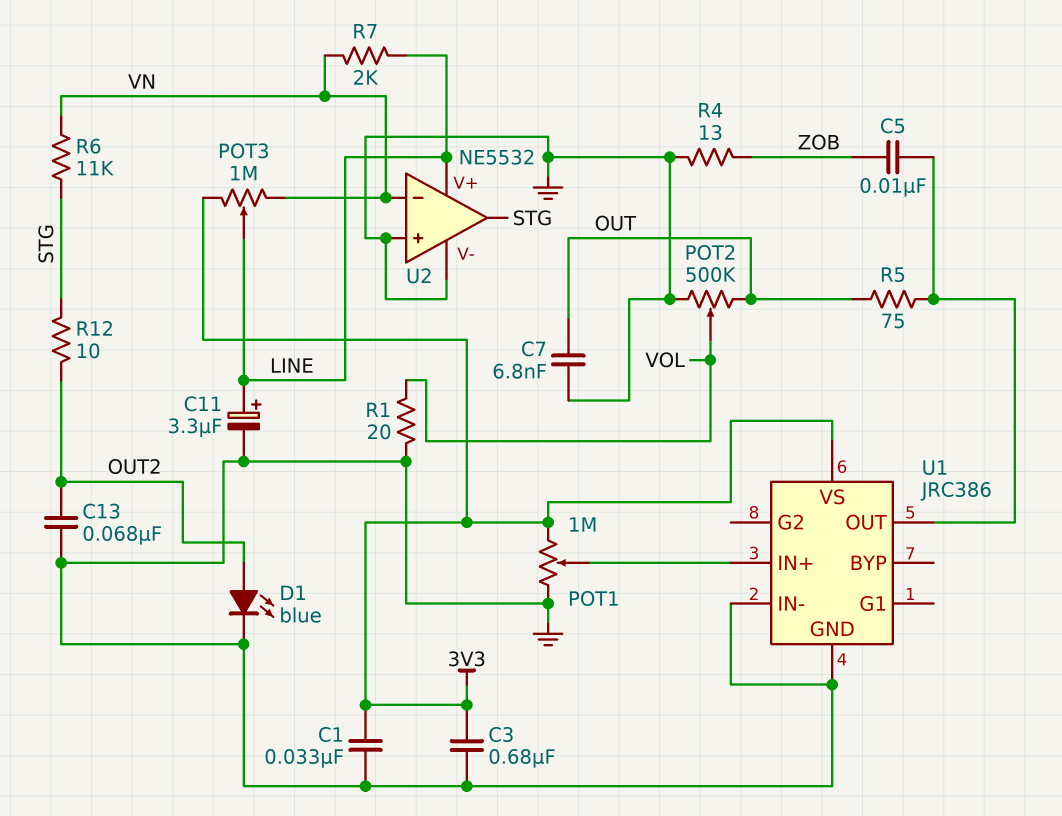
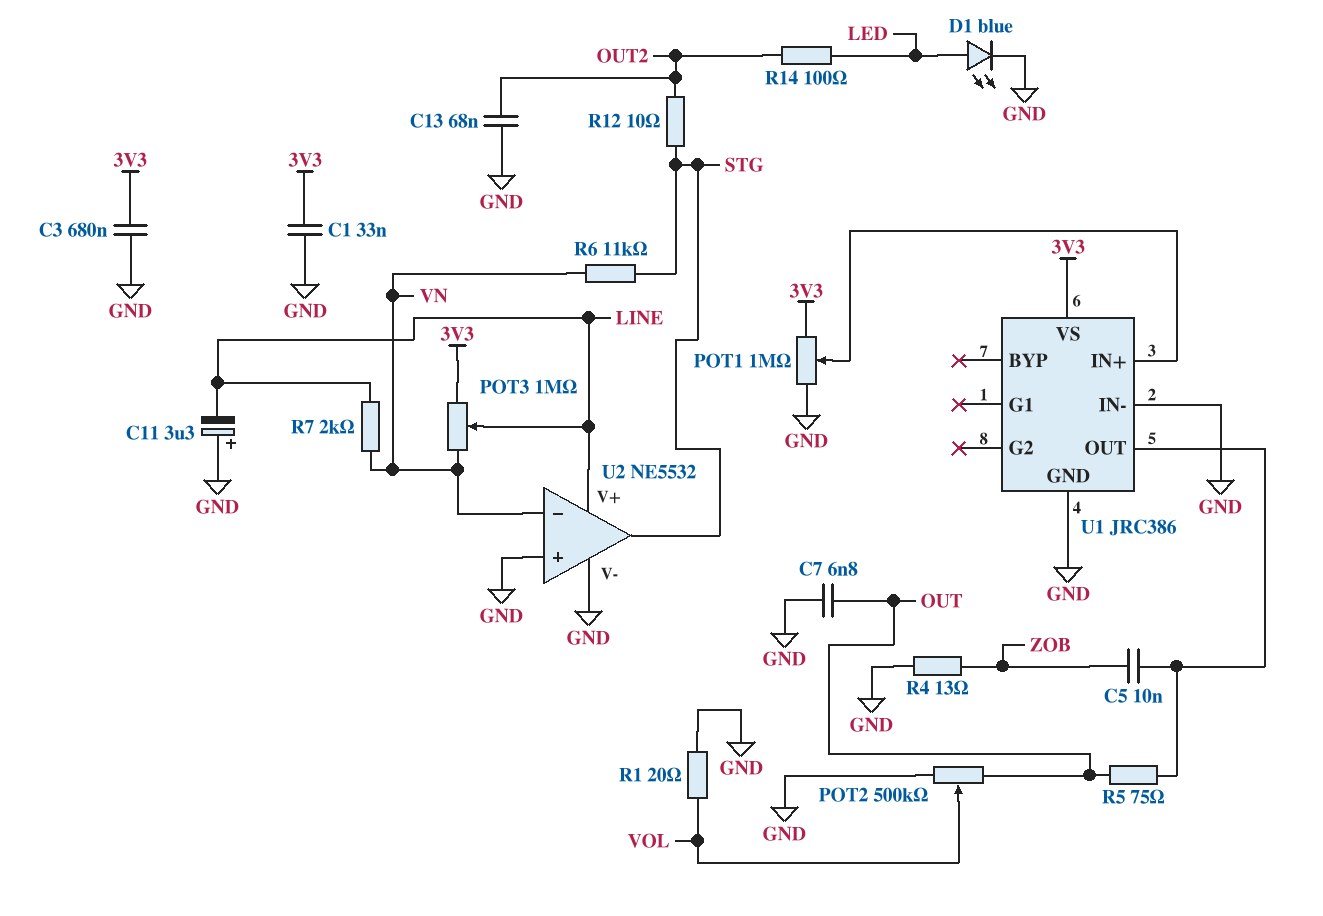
C11: 3.3uF (plus LINE, minus GND) -> 3.3uF (plus GND, minus LINE)
D1: LED blue (A OUT2, K GND) -> LED blue (A LED, K GND)
R14: none -> 100 (LED, OUT2)

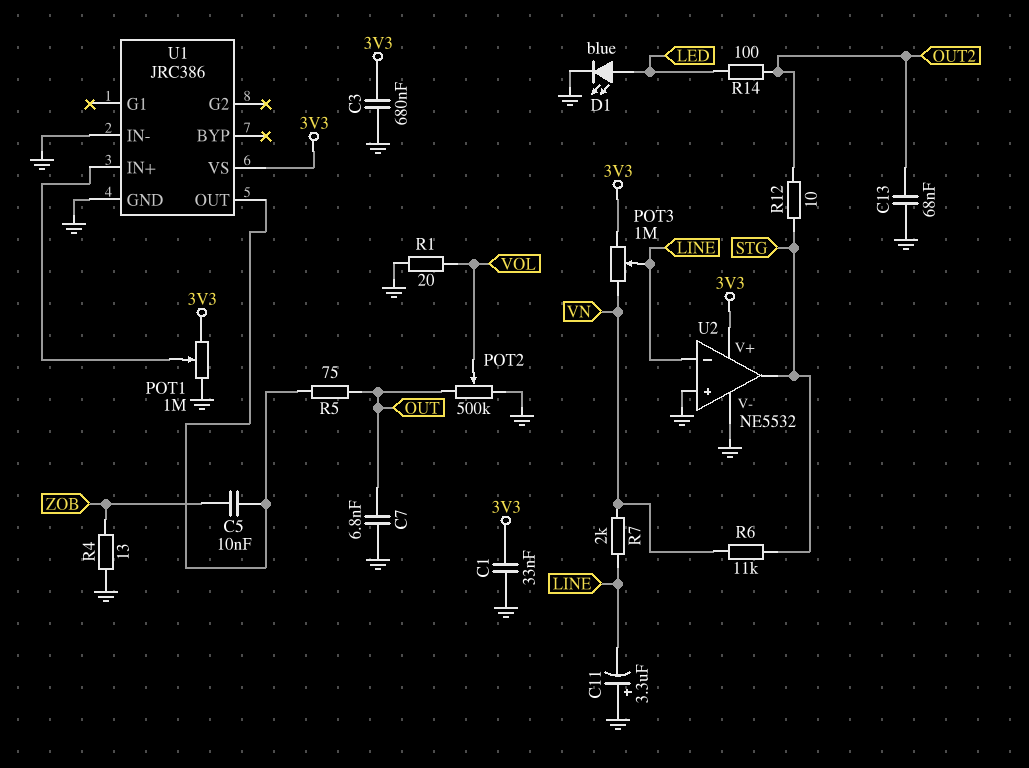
U2 pin V+: LINE -> 3V3
U2 pin in-: VN -> LINE

